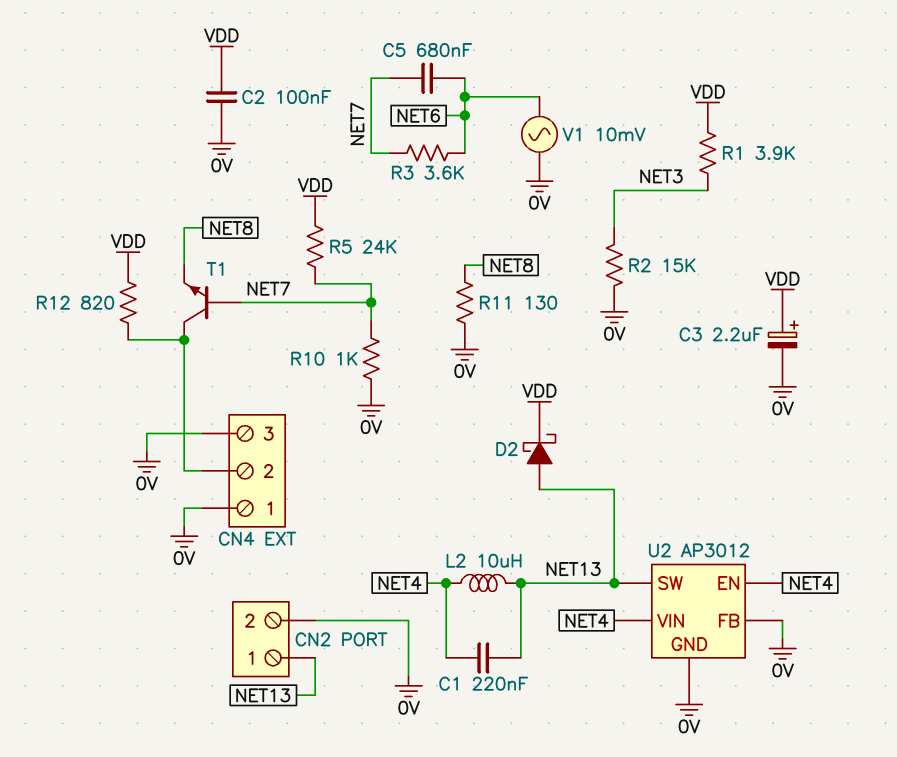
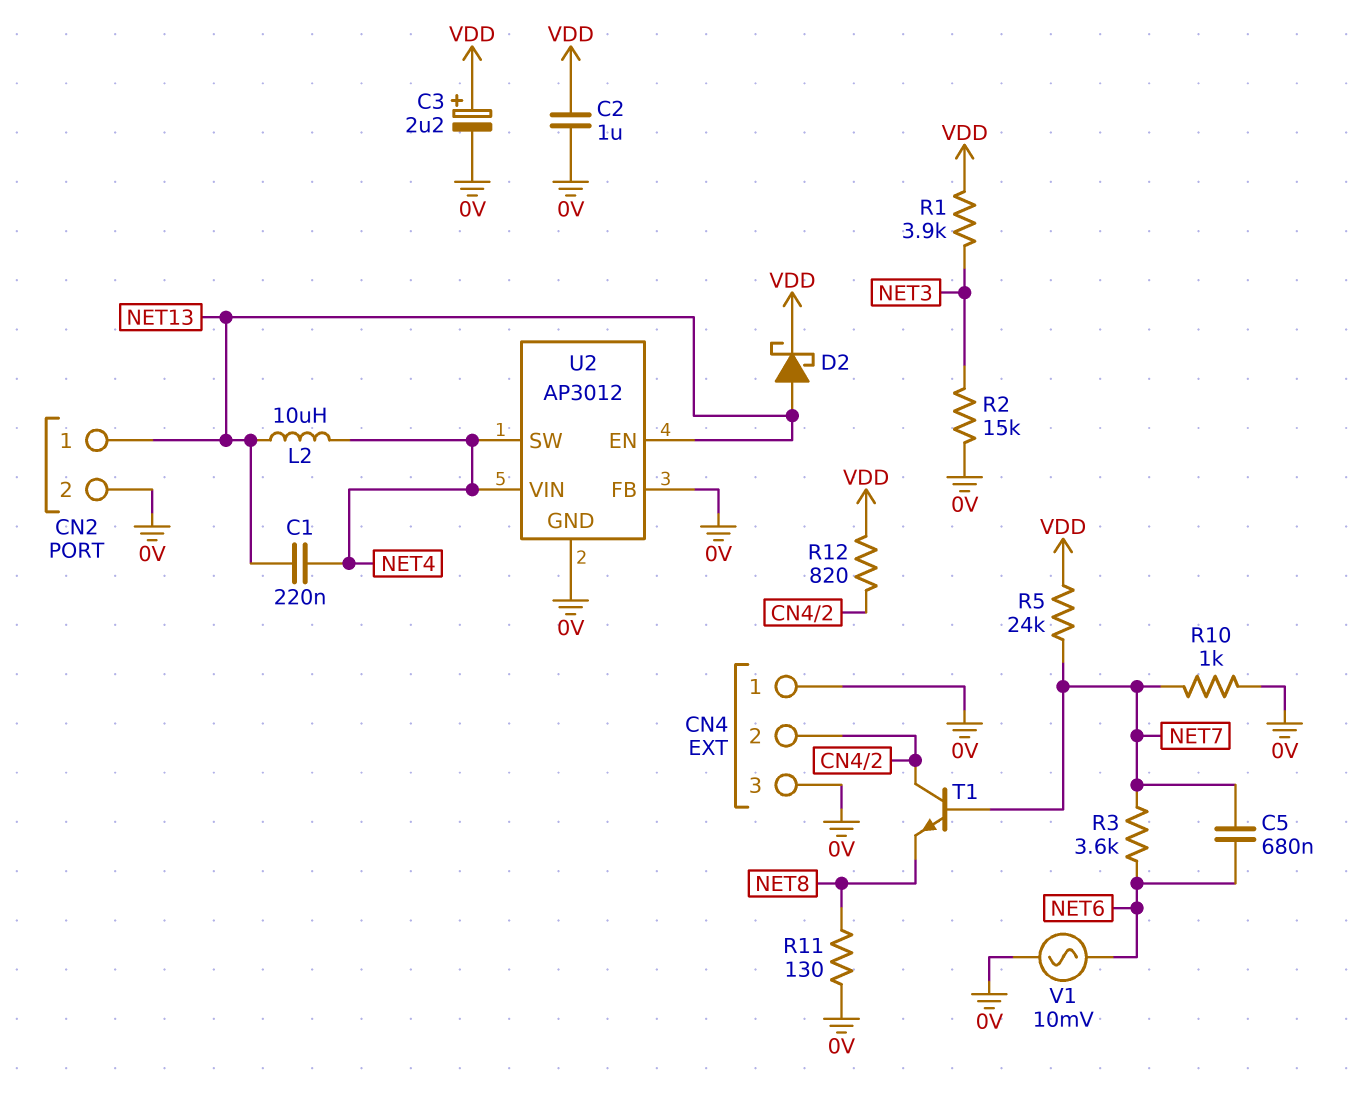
C2: 100nF (0V, VDD) -> 1uF (0V, VDD)
U2 pin EN: NET4 -> NET13
U2 pin SW: NET13 -> NET4

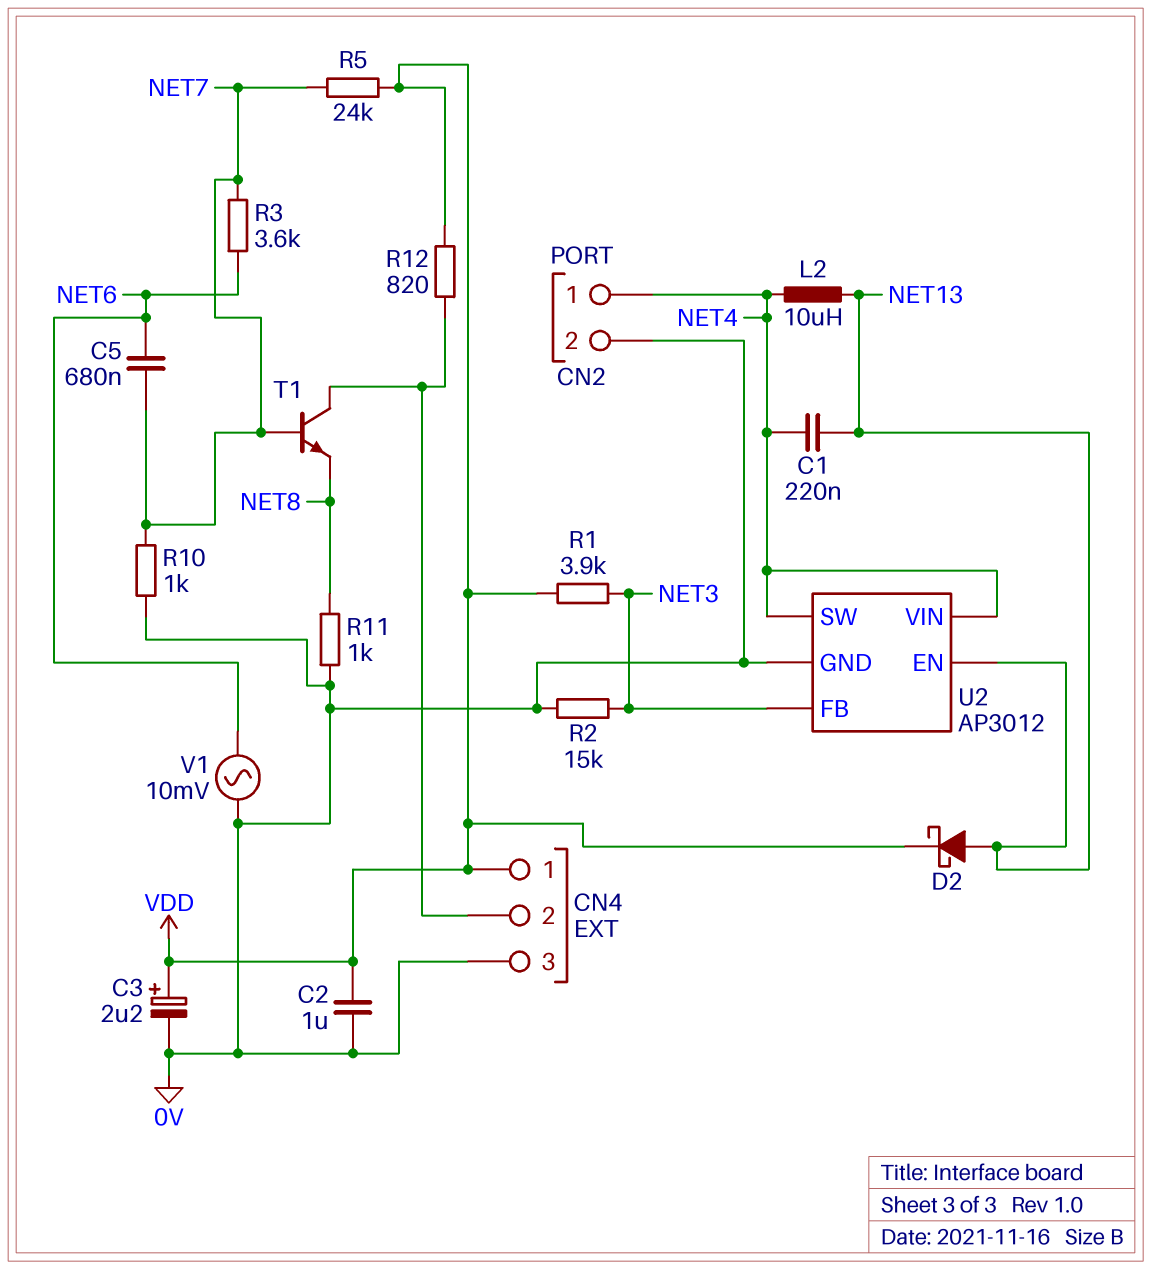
CN2 pin 1: NET13 -> NET4
CN4 pin 1: 0V -> VDD
R11: 130 (0V, NET8) -> 1k (0V, NET8)
U2 pin FB: 0V -> NET3

